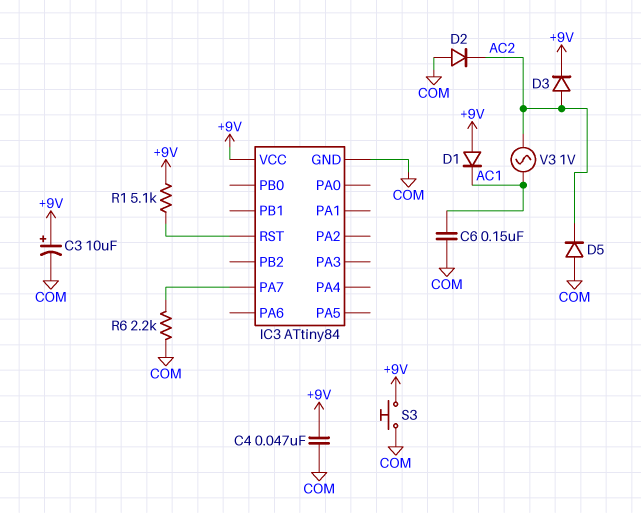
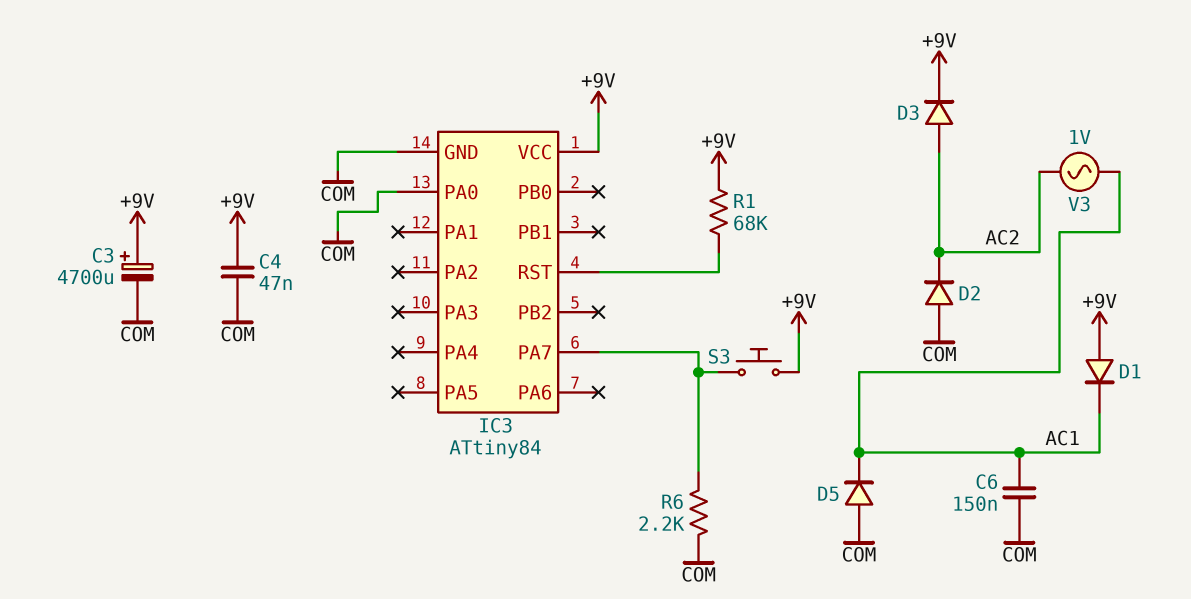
C3: 10uF (plus +9V, minus COM) -> 4700uF (plus +9V, minus COM)
D5: diode (A COM, K AC2) -> diode (A COM, K AC1)
IC3 pin PA0: none -> COM
R1: 5.1k (+9V, IC3/RST) -> 68k (+9V, IC3/RST)
S3: button (+9V, COM) -> button (+9V, IC3/PA7)

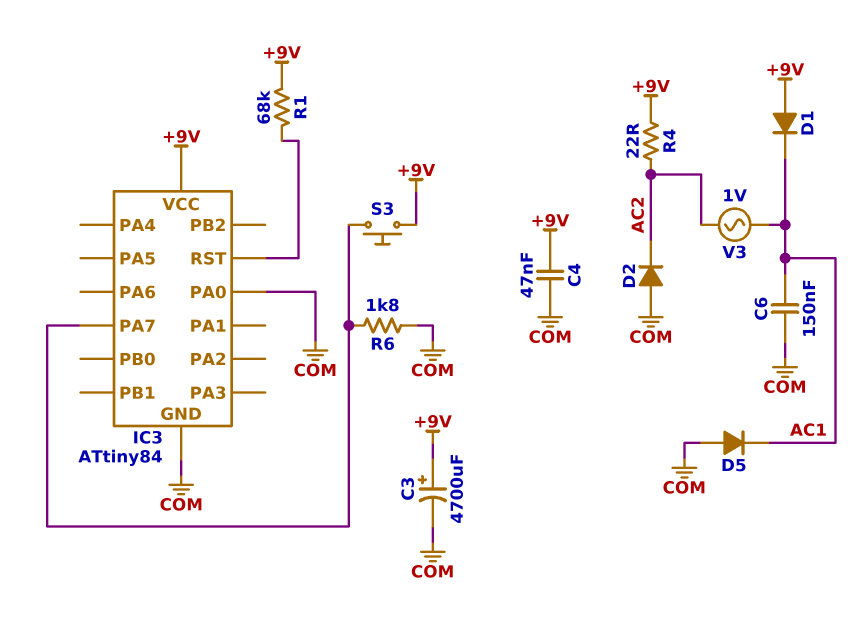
D3: diode (A AC2, K +9V) -> none
R4: none -> 22 (+9V, AC2)
R6: 2.2k (COM, IC3/PA7) -> 1.8k (COM, IC3/PA7)

